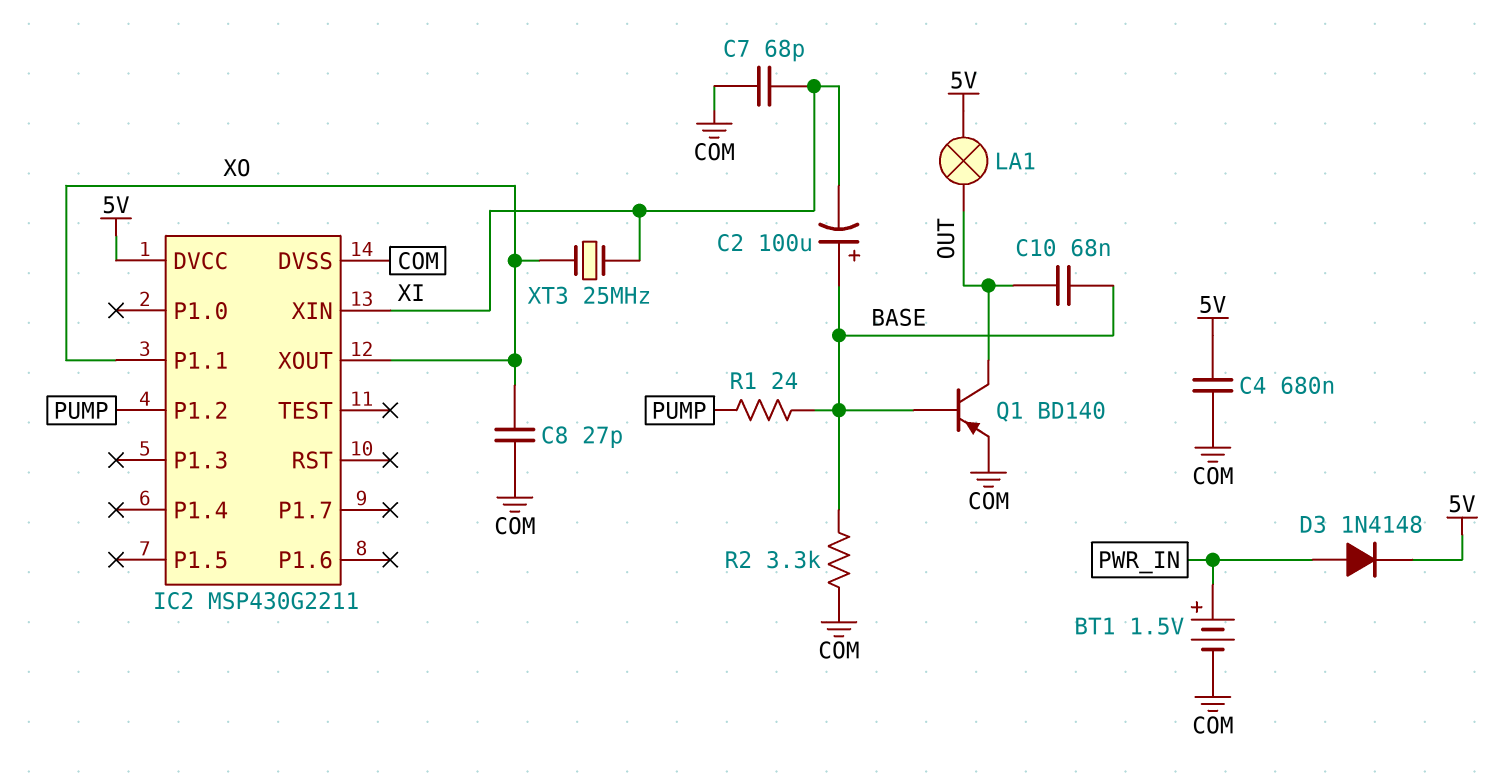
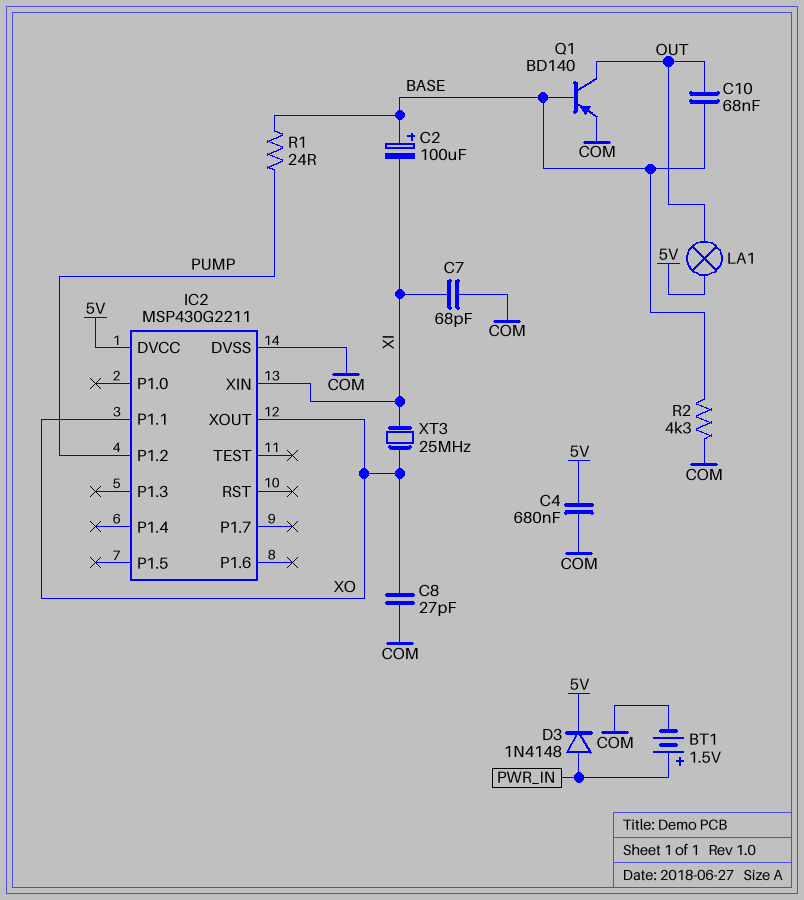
R2: 3.3k (BASE, COM) -> 4.3k (BASE, COM)

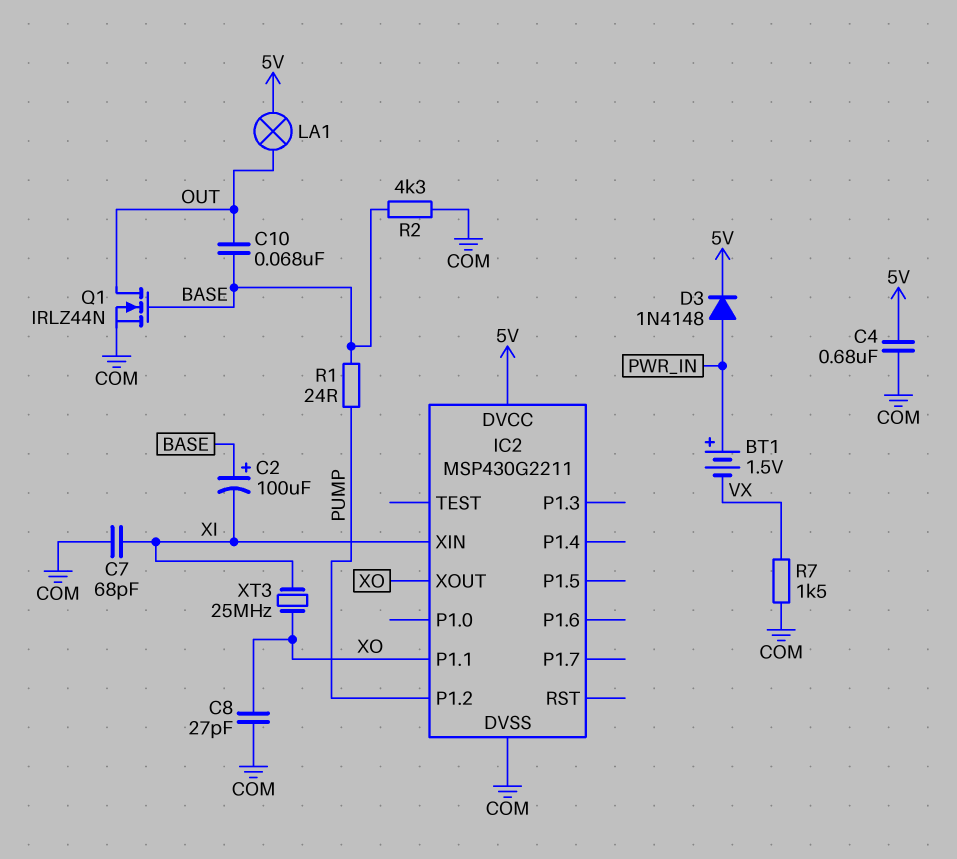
BT1: 1.5V (plus PWR_IN, minus COM) -> 1.5V (plus PWR_IN, minus VX)
Q1: PNP BD140 (B BASE, C OUT, E COM) -> NMOS IRLZ44N (G BASE, D OUT, S COM)
R7: none -> 1.5k (COM, VX)

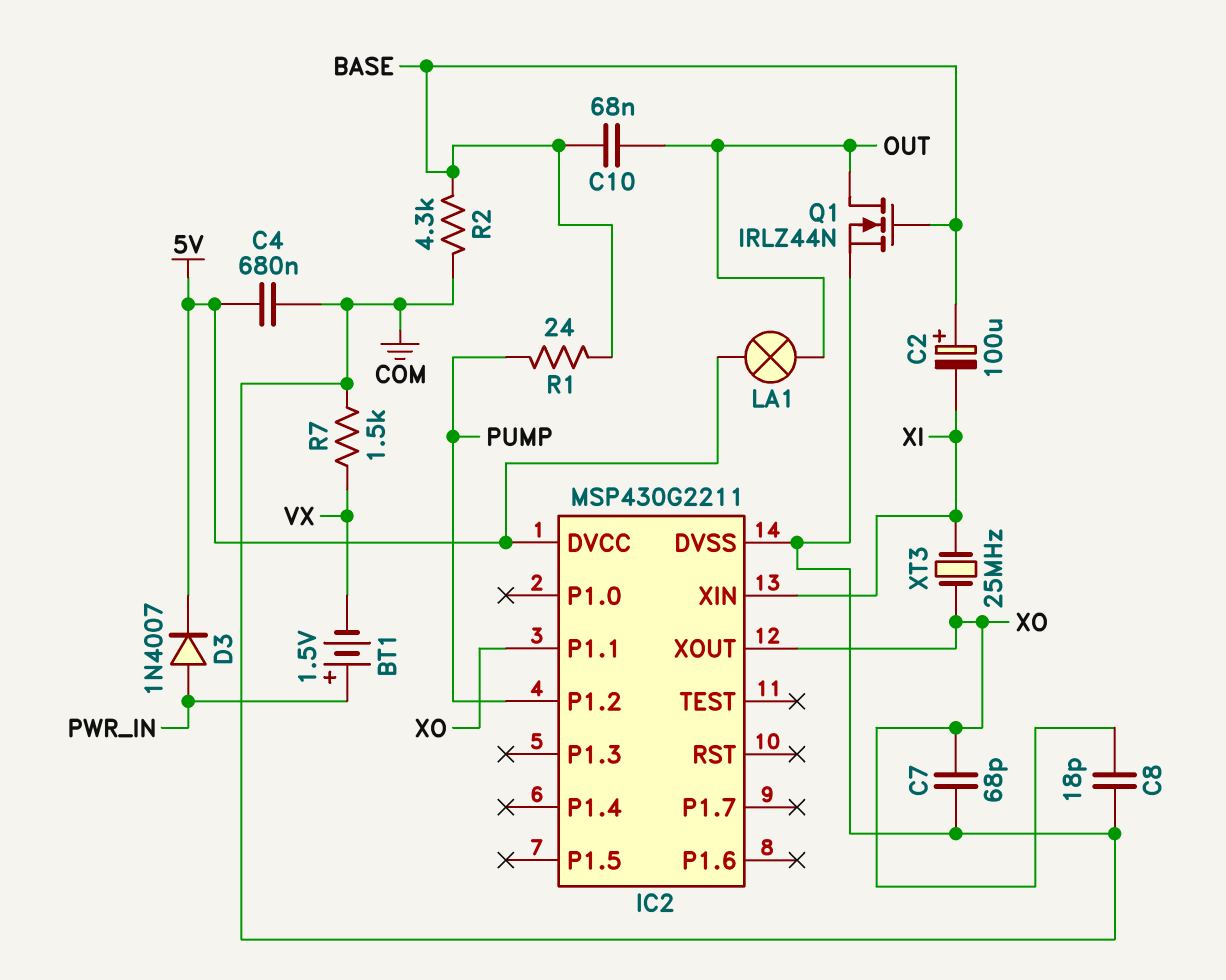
C7: 68pF (COM, XI) -> 68pF (COM, XO)
C8: 27pF (COM, XO) -> 18pF (COM, XO)
D3: diode 1N4148 (A PWR_IN, K 5V) -> diode 1N4007 (A PWR_IN, K 5V)

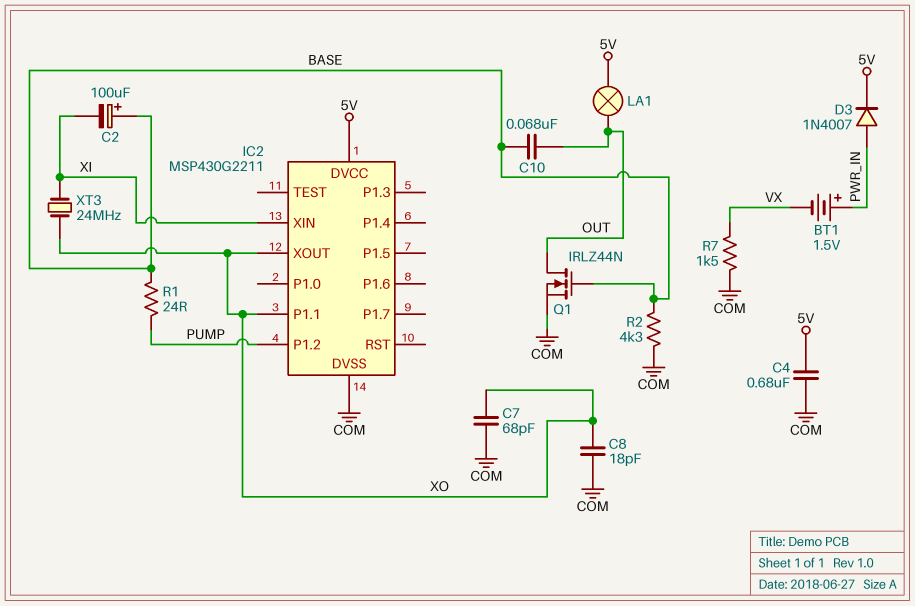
XT3: 25MHz (XI, XO) -> 24MHz (XI, XO)

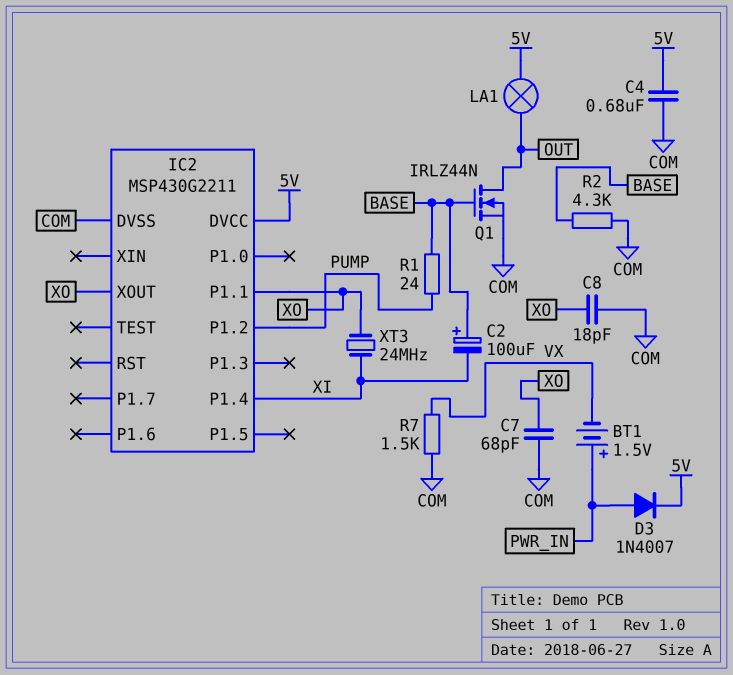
C10: 68nF (BASE, OUT) -> none
IC2 pin P1.4: none -> XI
IC2 pin XIN: XI -> none

